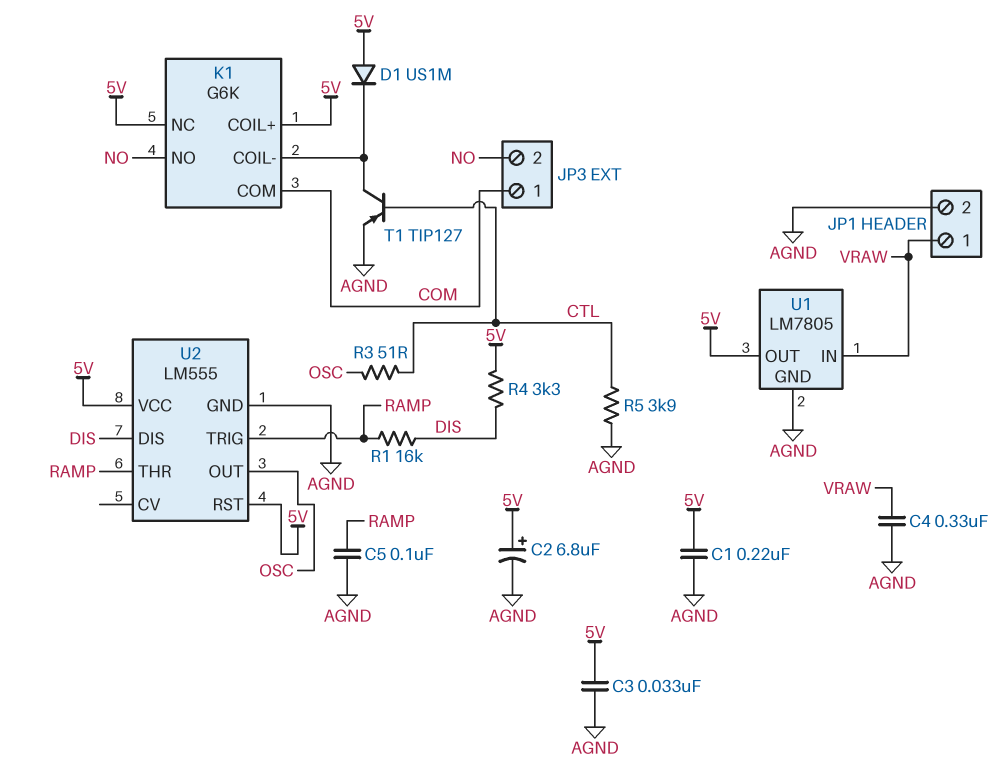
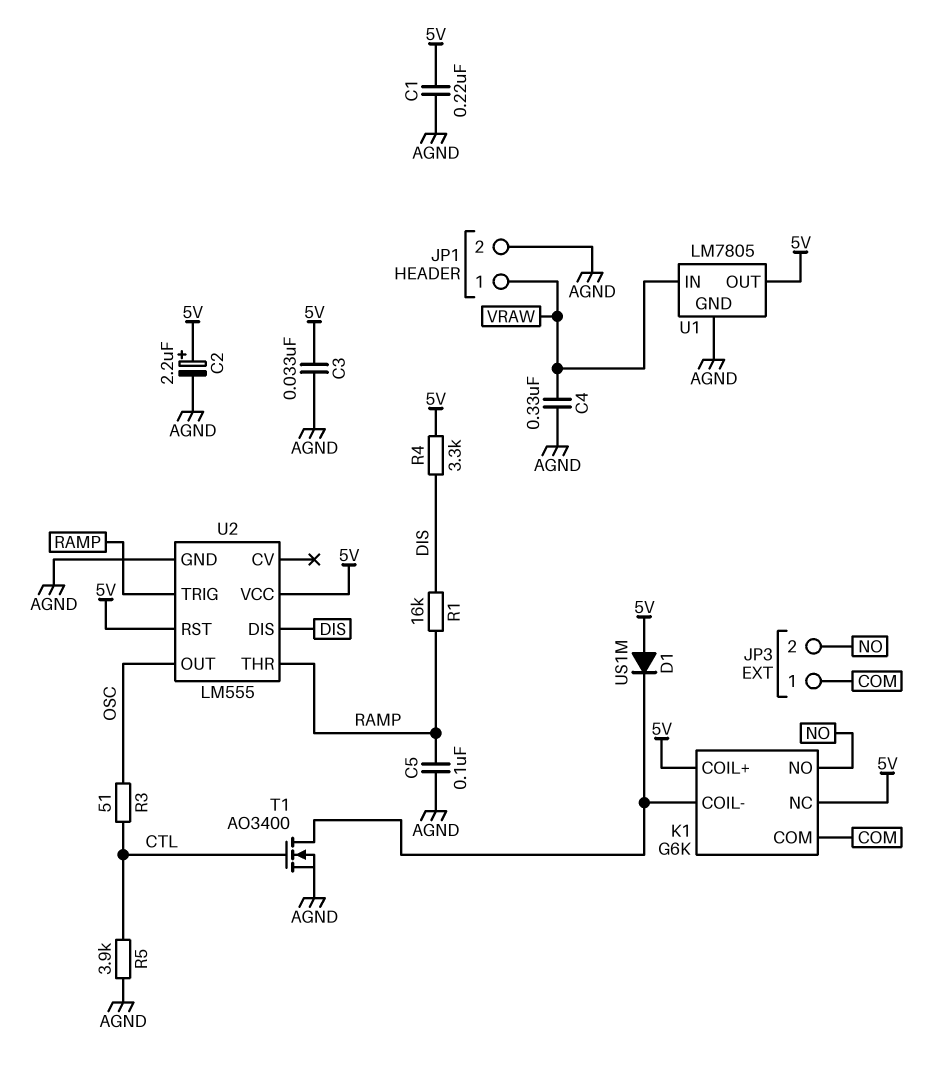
C2: 6.8uF (plus 5V, minus AGND) -> 2.2uF (plus 5V, minus AGND)
T1: PNP TIP127 (B CTL, C K1/COIL-, E AGND) -> NMOS AO3400 (G CTL, D K1/COIL-, S AGND)

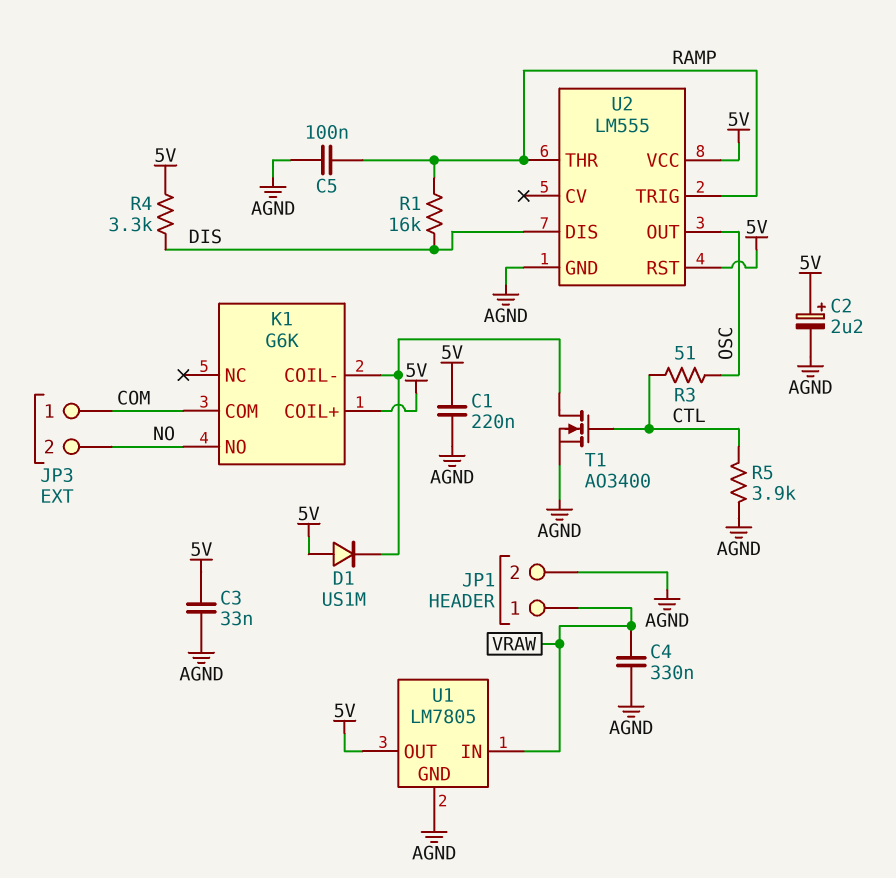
K1 pin NC: 5V -> none

